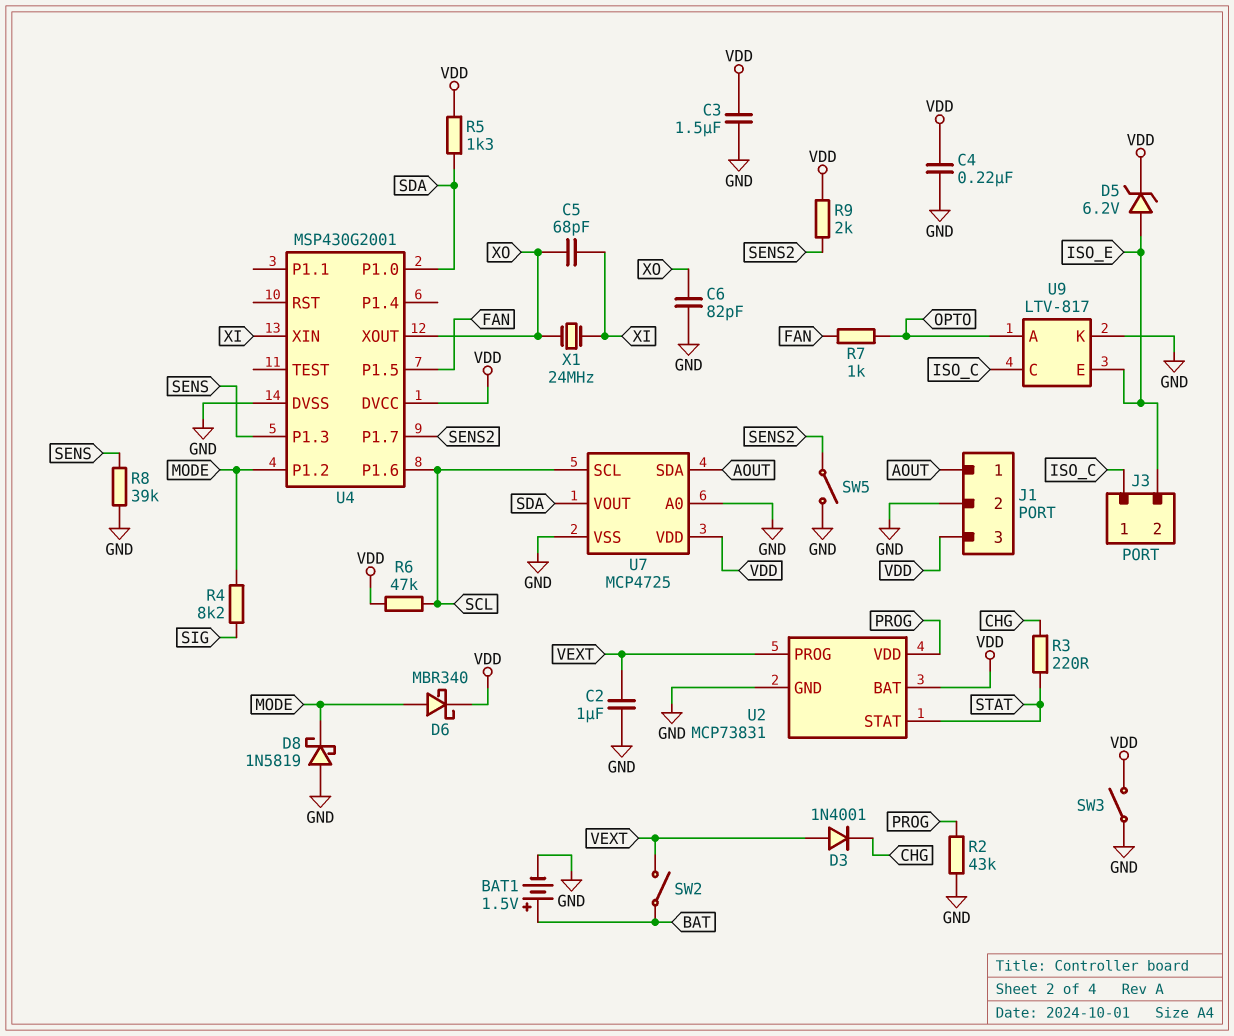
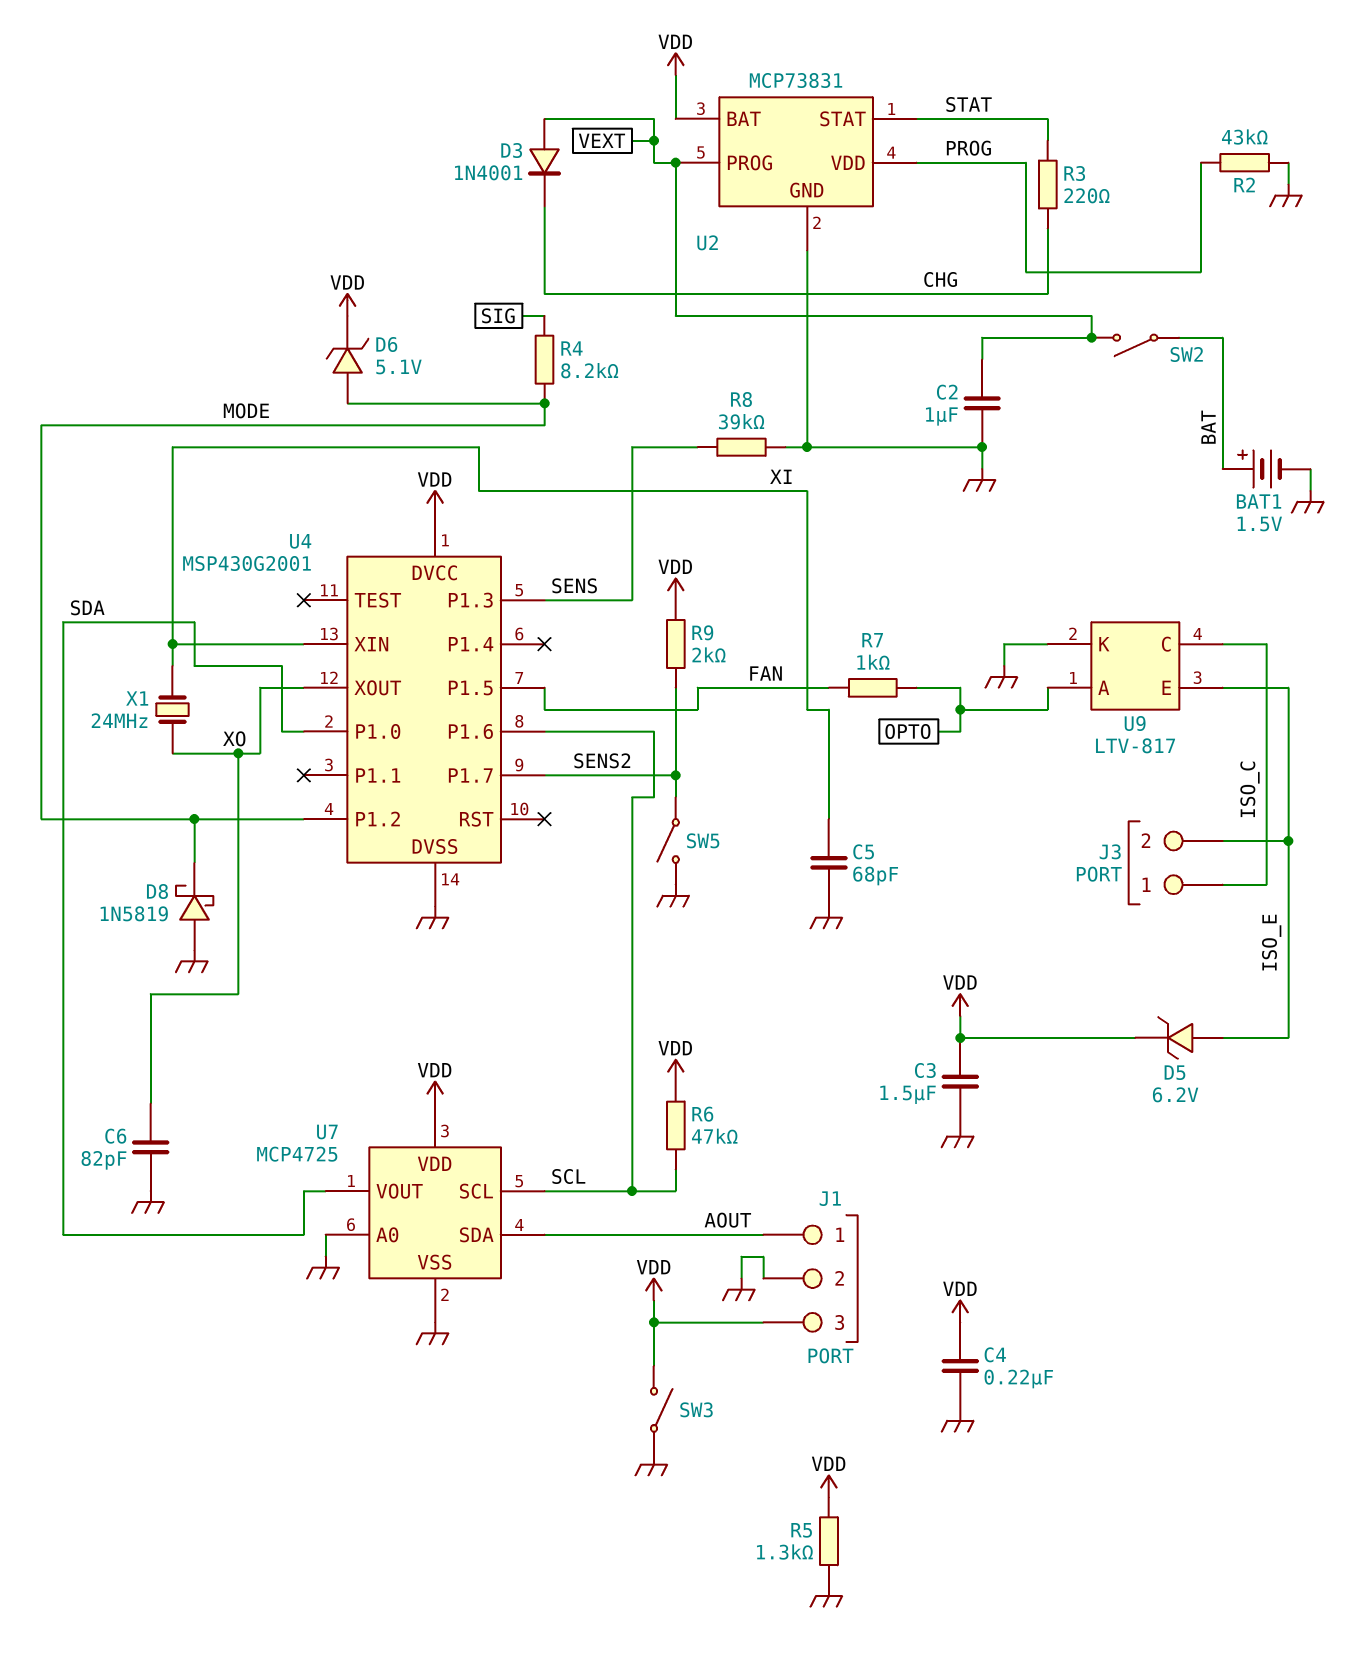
C5: 68pF (XI, XO) -> 68pF (GND, XI)
D6: schottky MBR340 (A MODE, K VDD) -> zener 5.1V (A MODE, K VDD)
R5: 1.3k (SDA, VDD) -> 1.3k (GND, VDD)

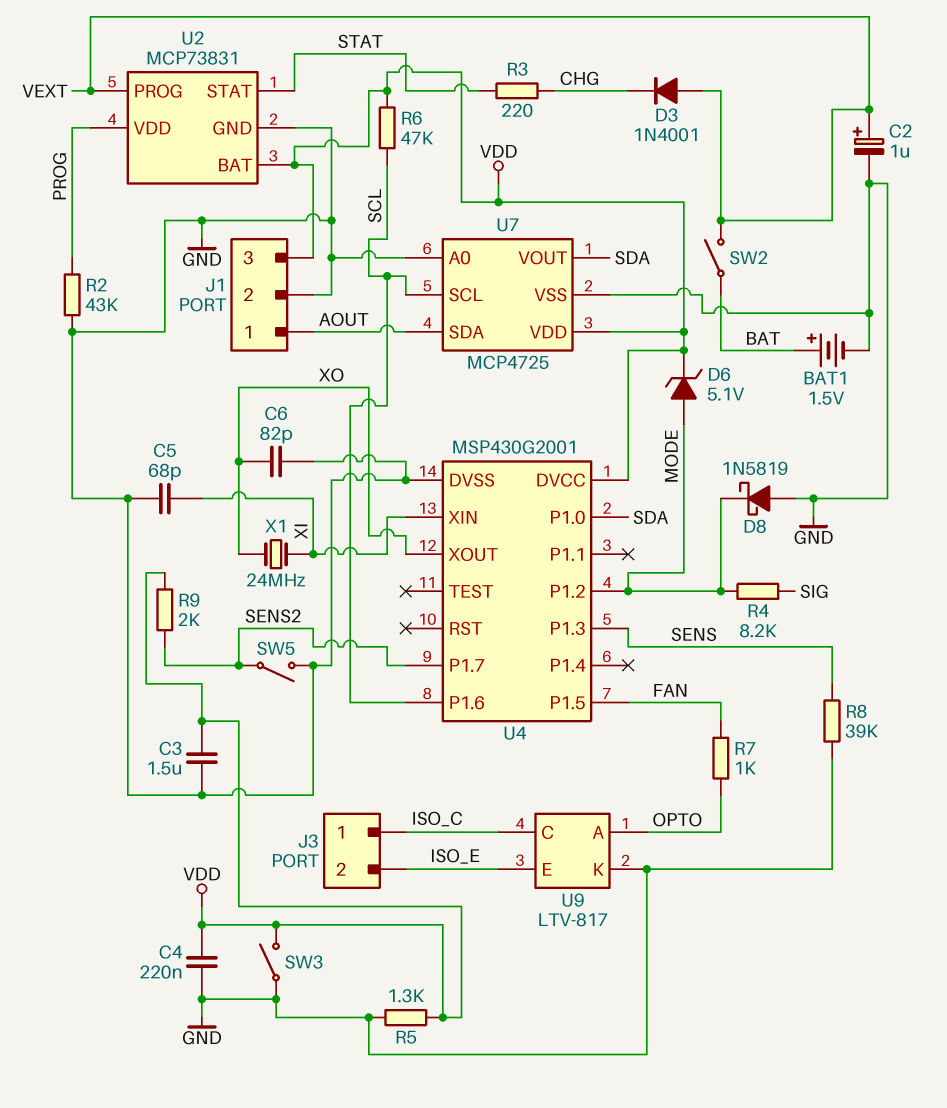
C2: 1uF (GND, VEXT) -> 1uF (plus VEXT, minus GND)
D5: zener 6.2V (A ISO_E, K VDD) -> none

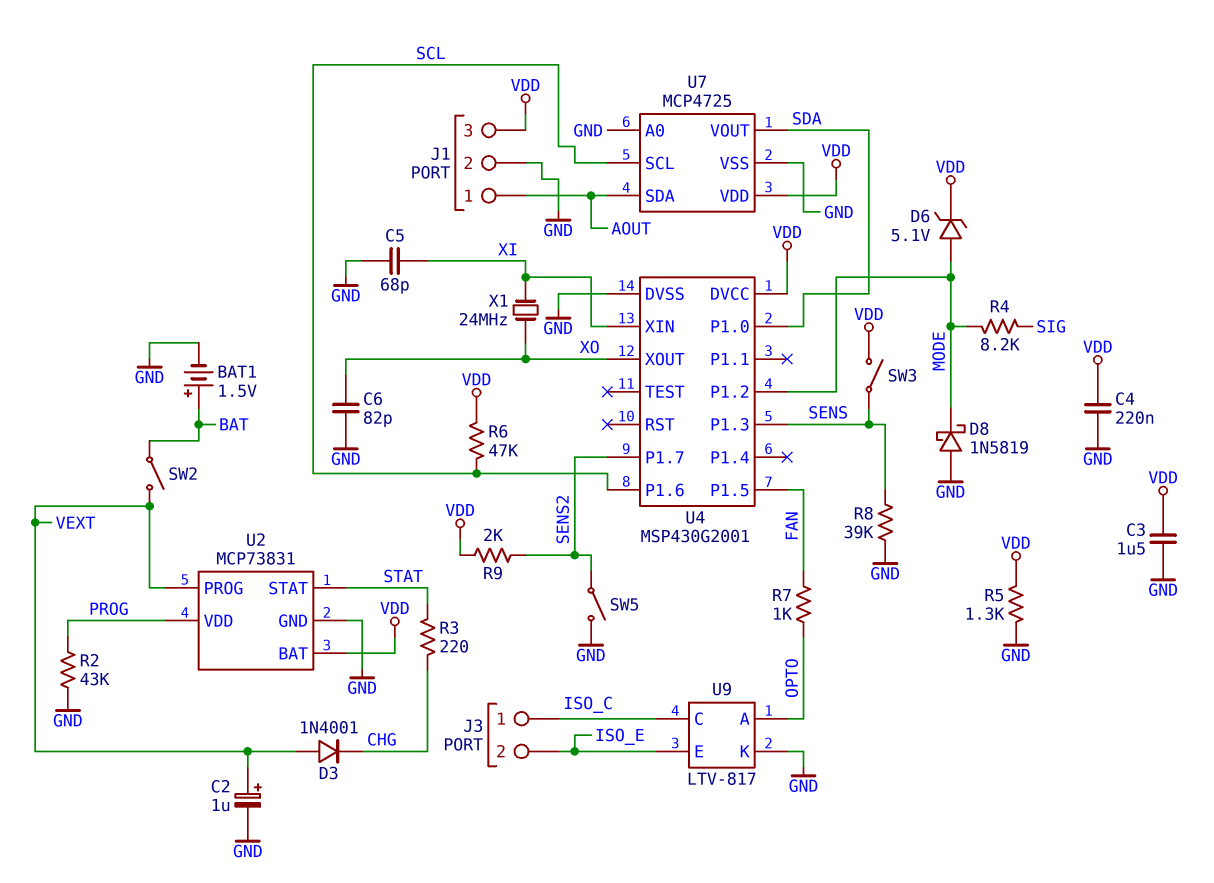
SW3: switch (GND, VDD) -> switch (SENS, VDD)

